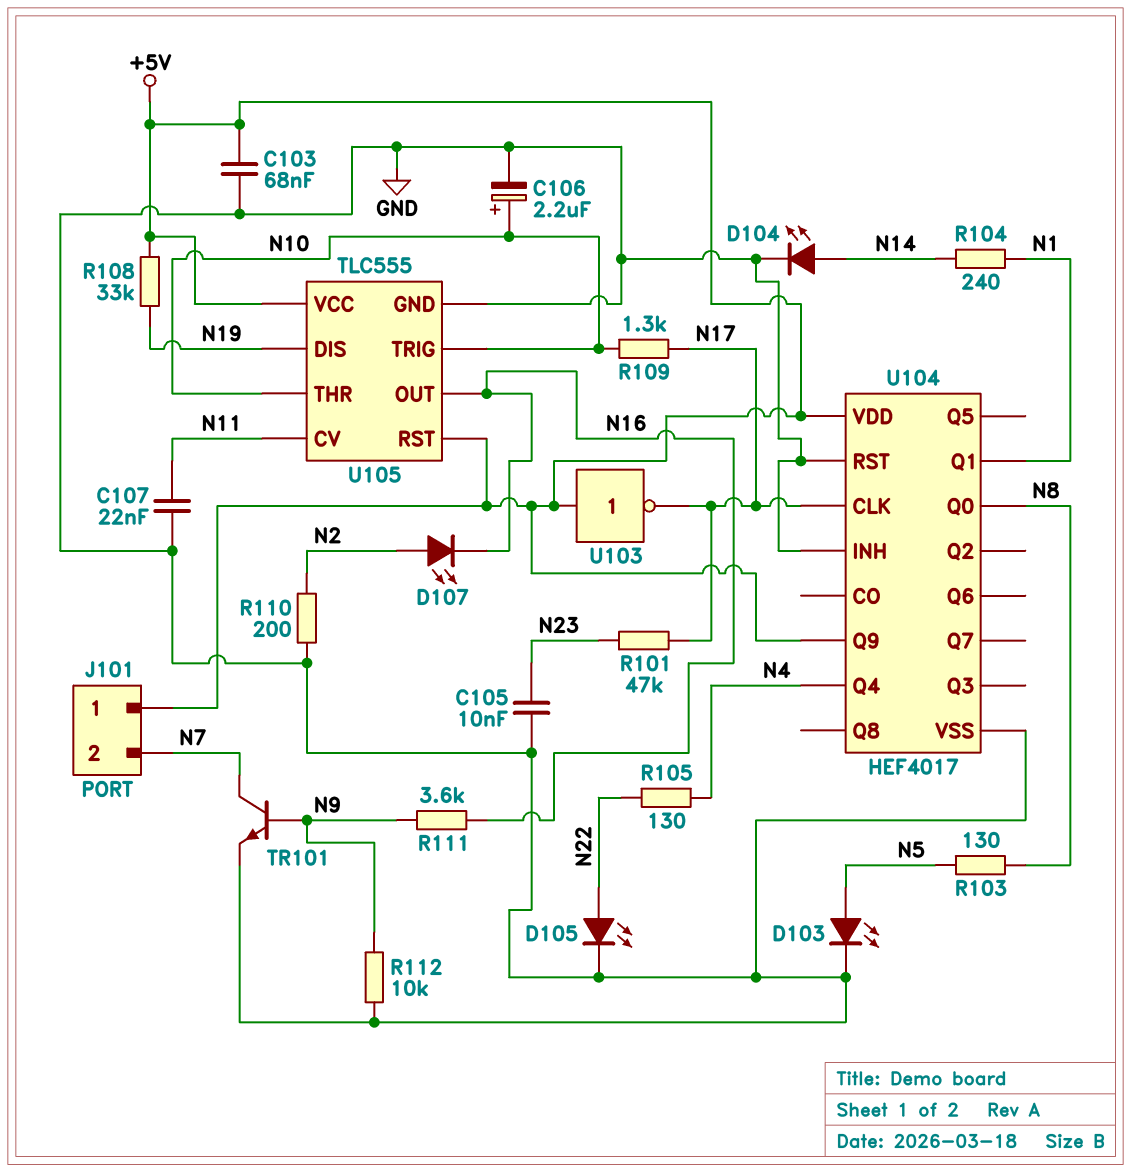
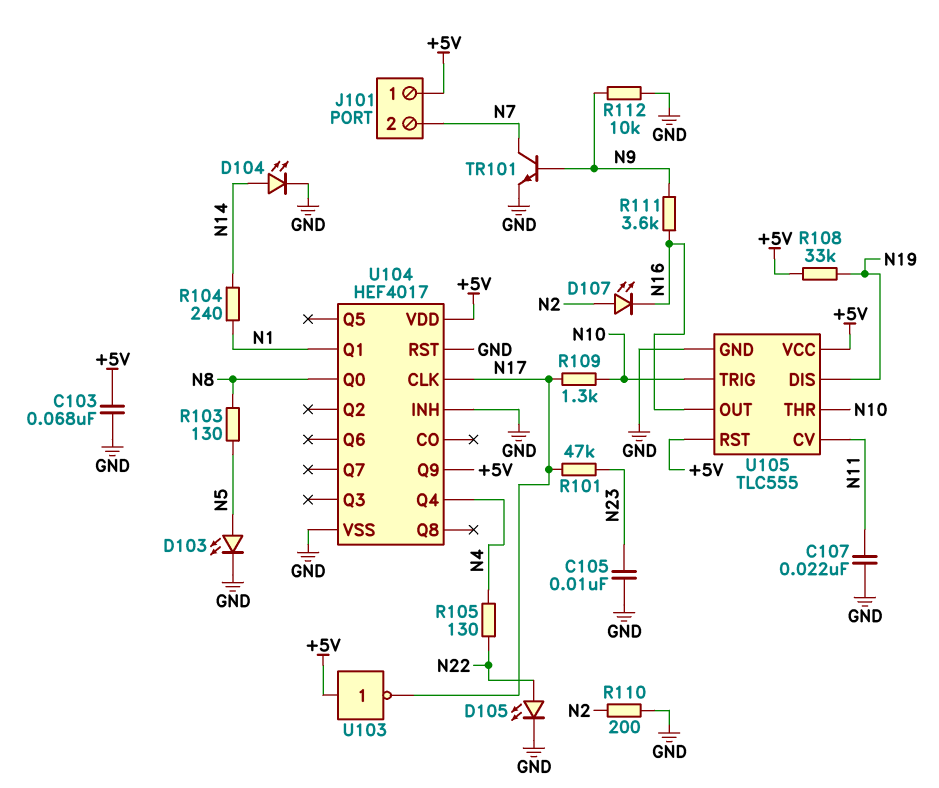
C106: 2.2uF (plus N10, minus GND) -> none

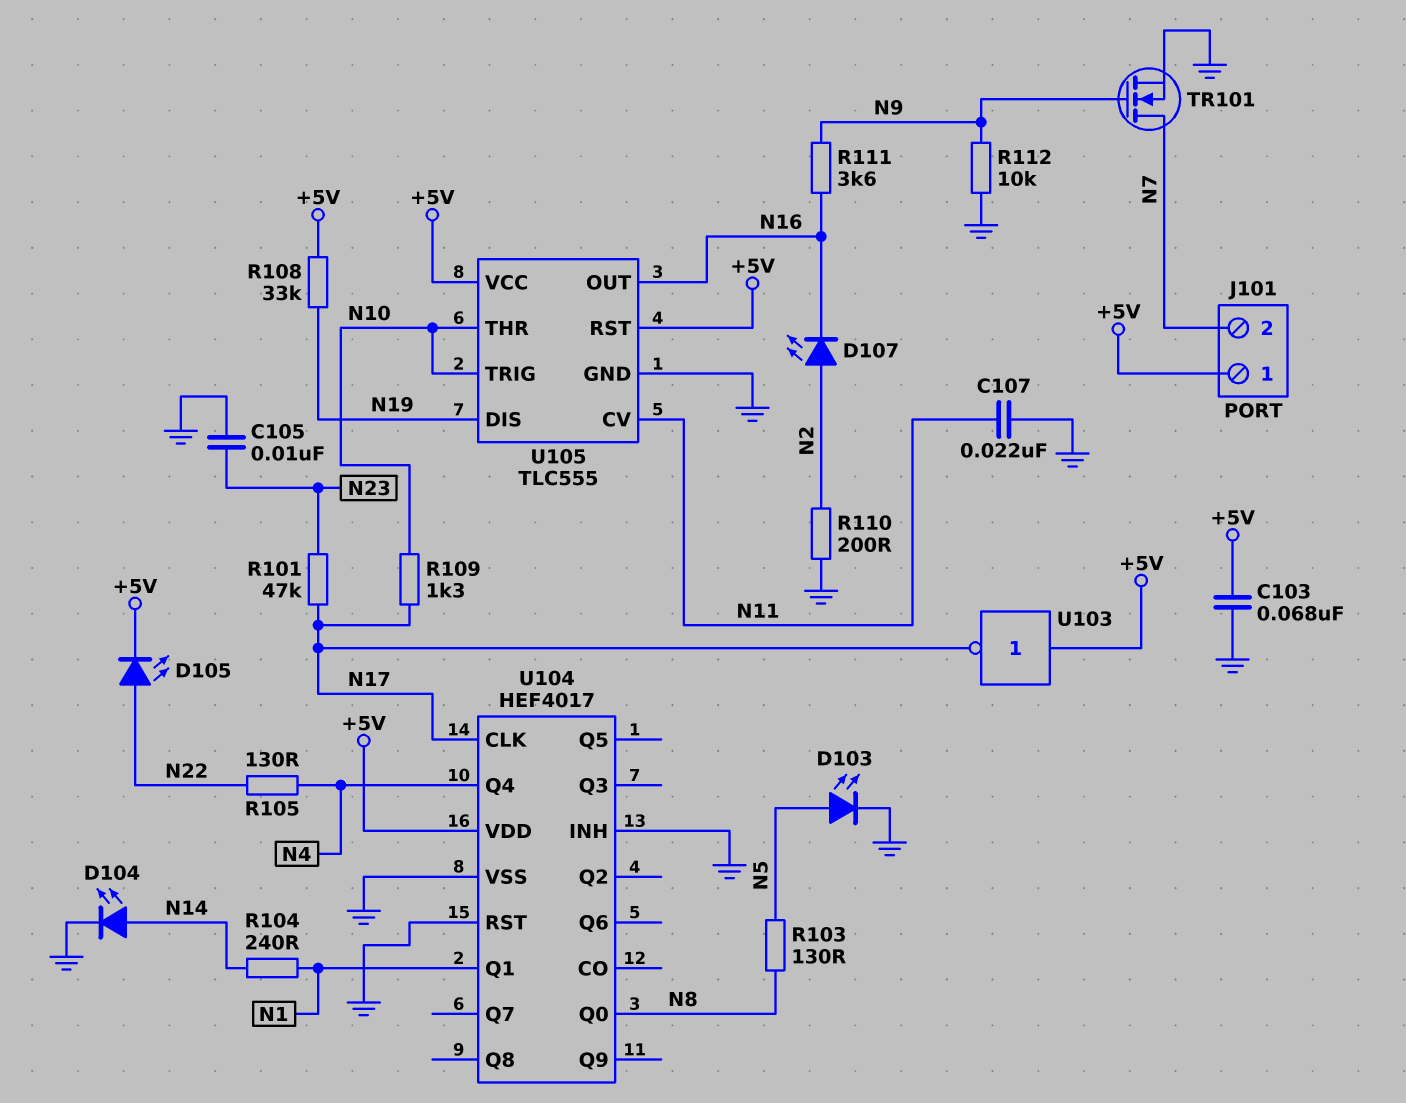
D105: LED (A N22, K GND) -> LED (A N22, K +5V)
TR101: NPN (B N9, C N7, E GND) -> NMOS (G N9, D N7, S GND)
U104 pin Q9: +5V -> none

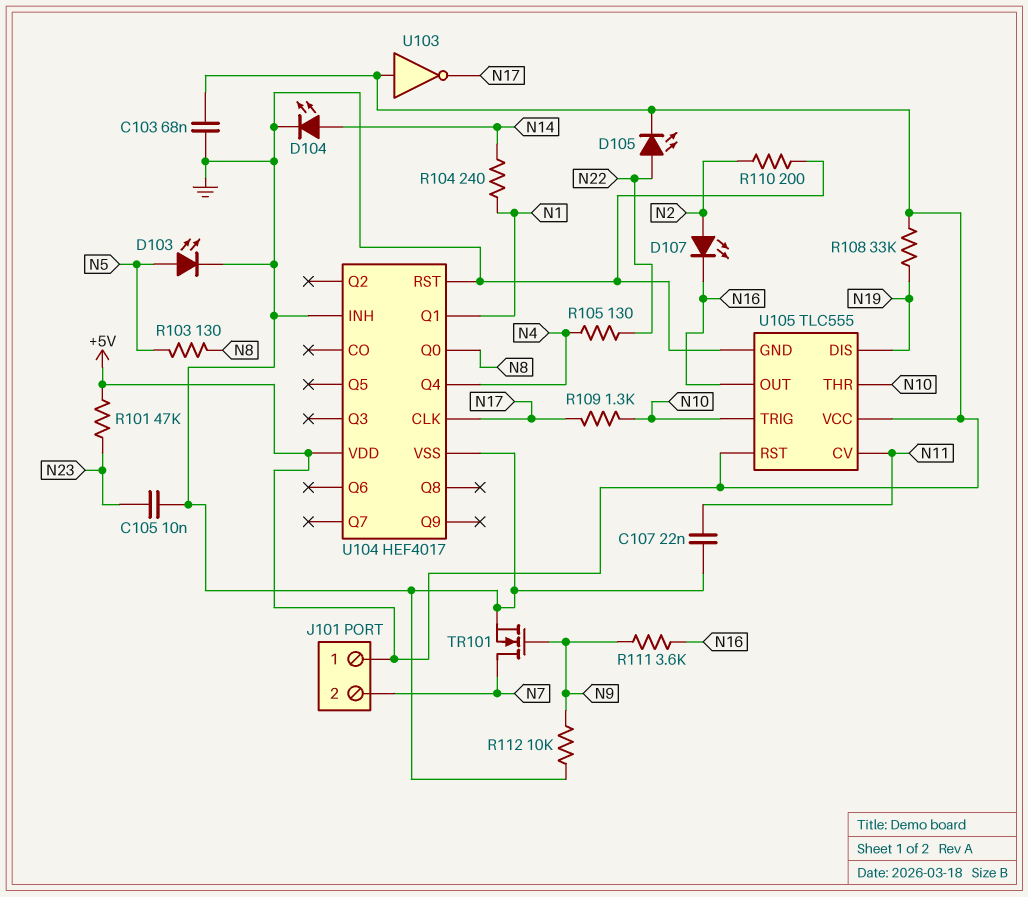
R101: 47k (N17, N23) -> 47k (+5V, N23)

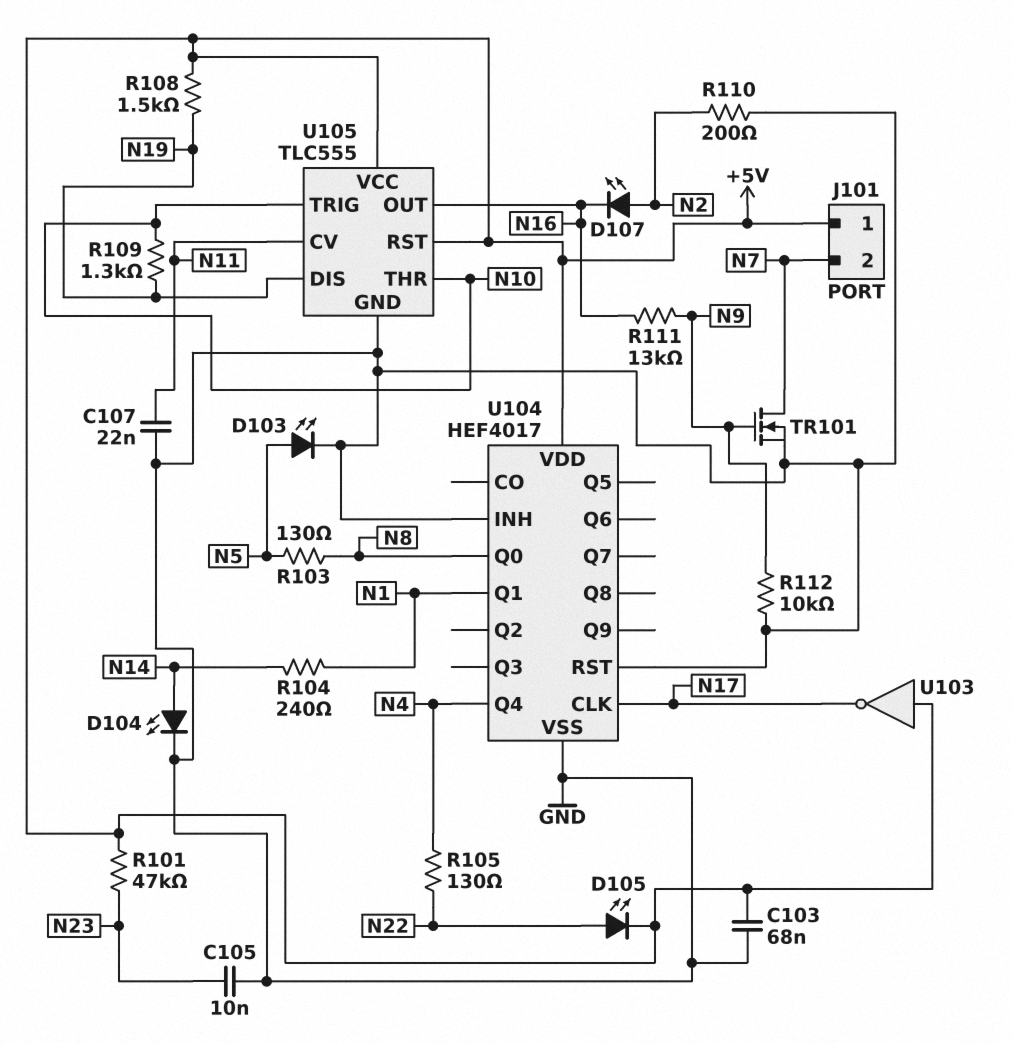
R108: 33k (+5V, N19) -> 1.5k (+5V, N19)
R109: 1.3k (N10, N17) -> 1.3k (N10, N19)
R111: 3.6k (N9, N16) -> 13k (N9, N16)

